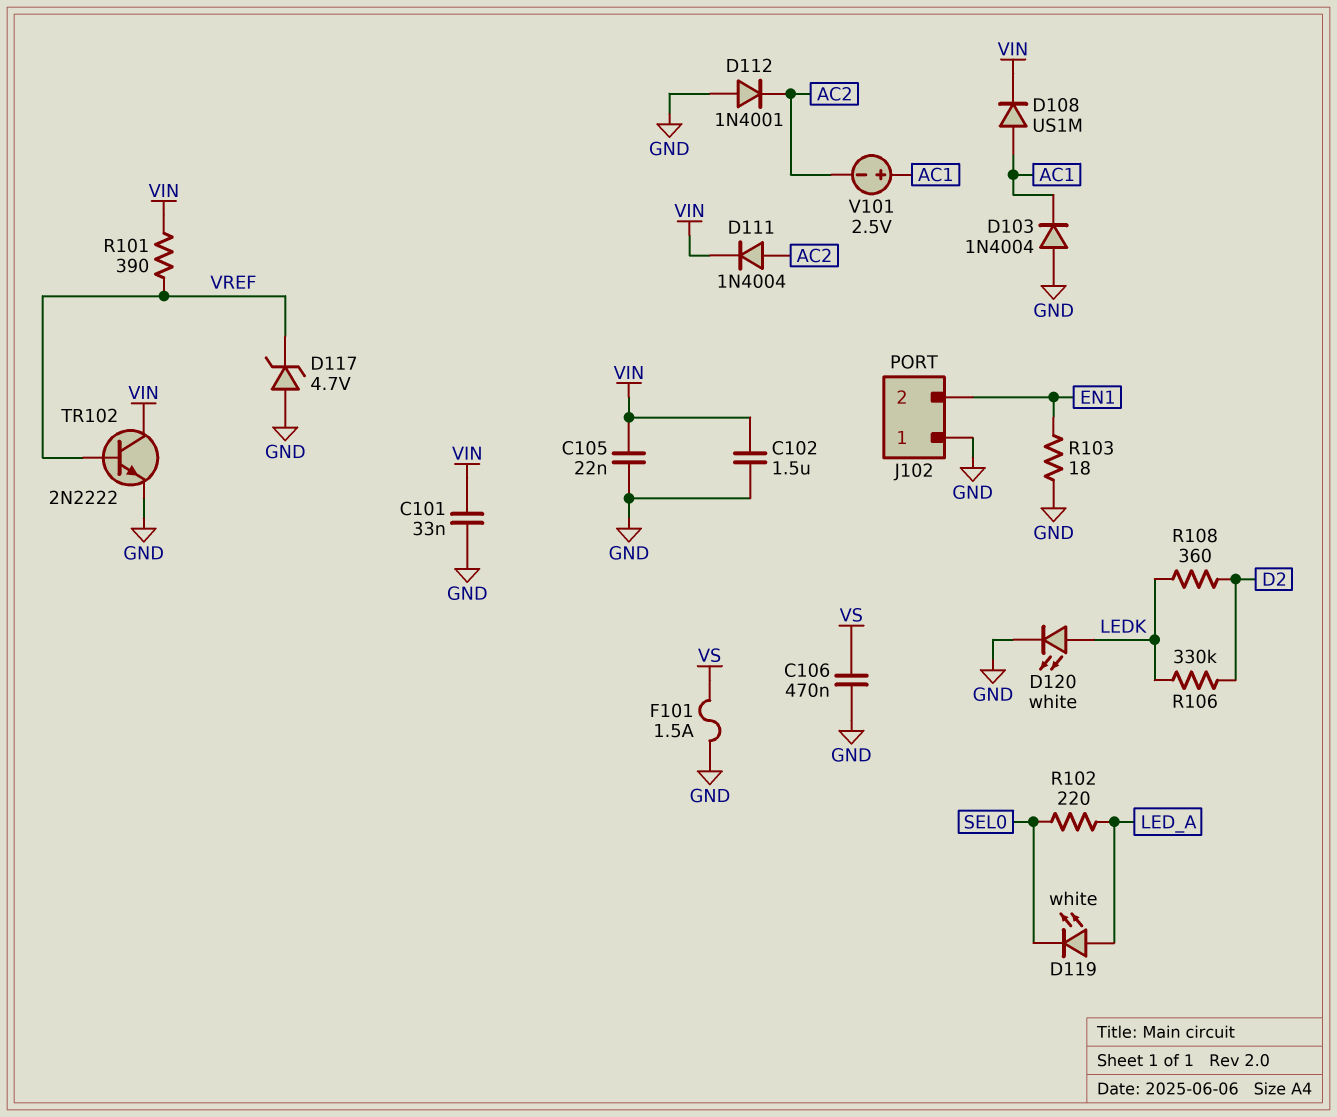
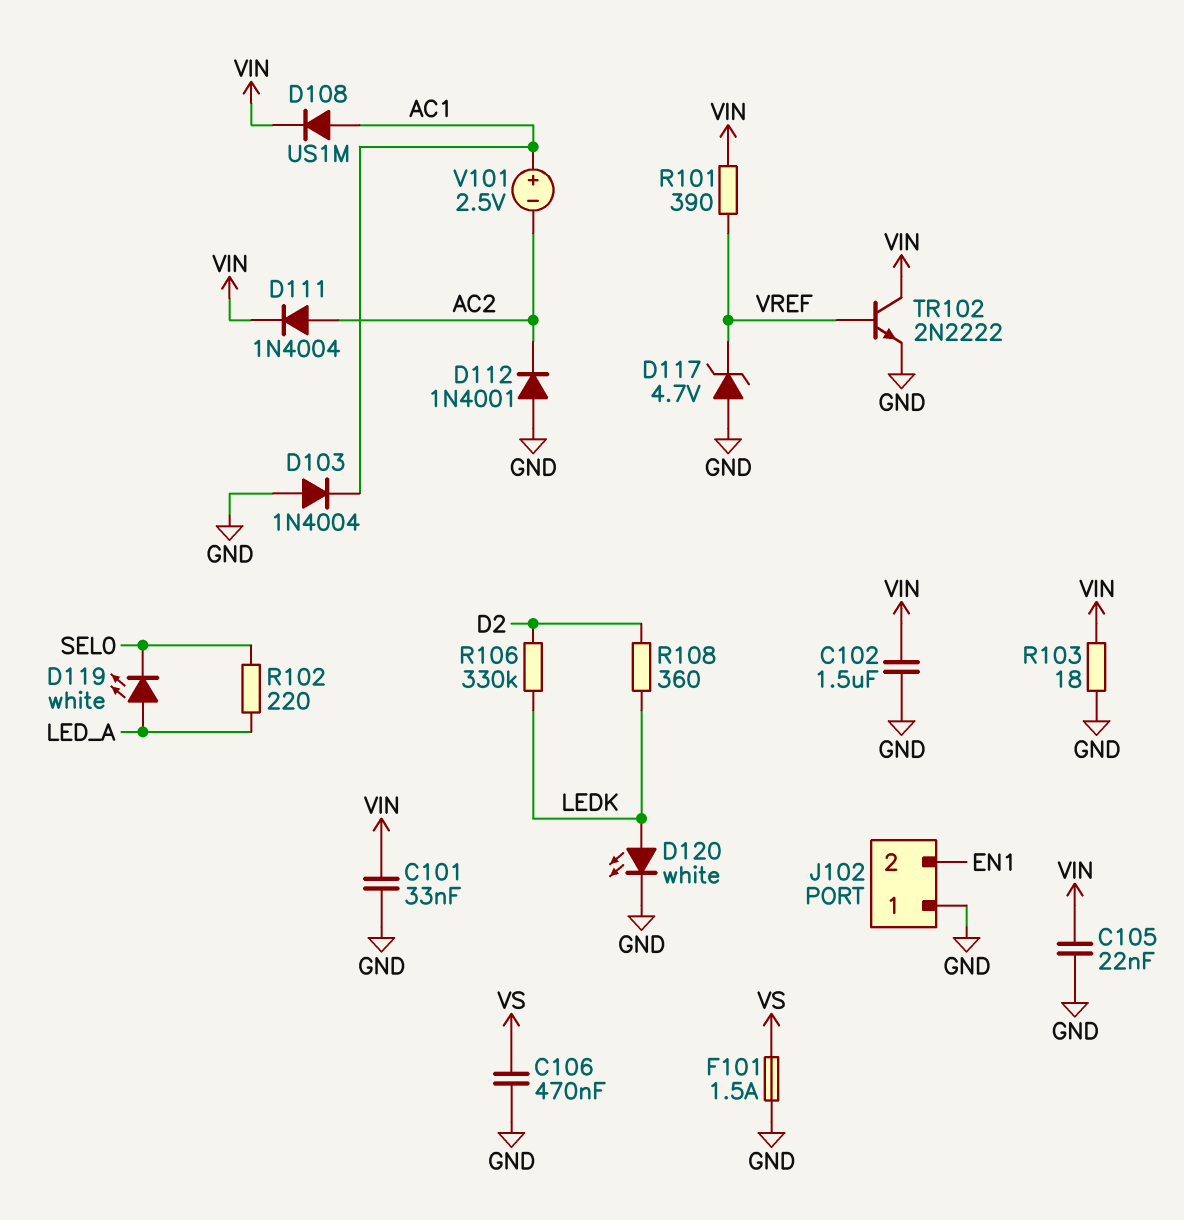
R103: 18 (EN1, GND) -> 18 (GND, VIN)

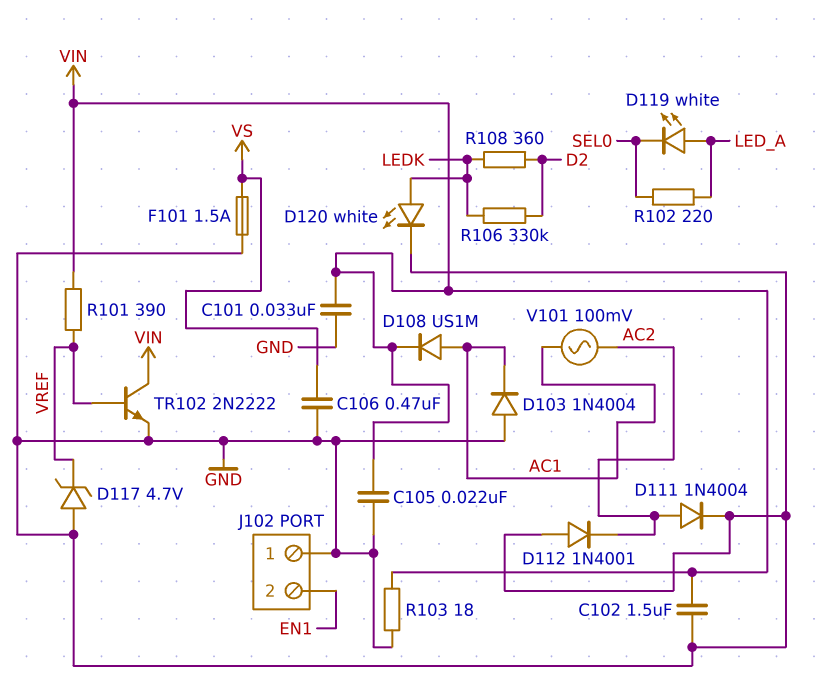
D111: diode 1N4004 (A AC2, K VIN) -> diode 1N4004 (A AC2, K GND)
V101: 2.5V (plus AC1, minus AC2) -> AC 100mV (AC1, AC2)

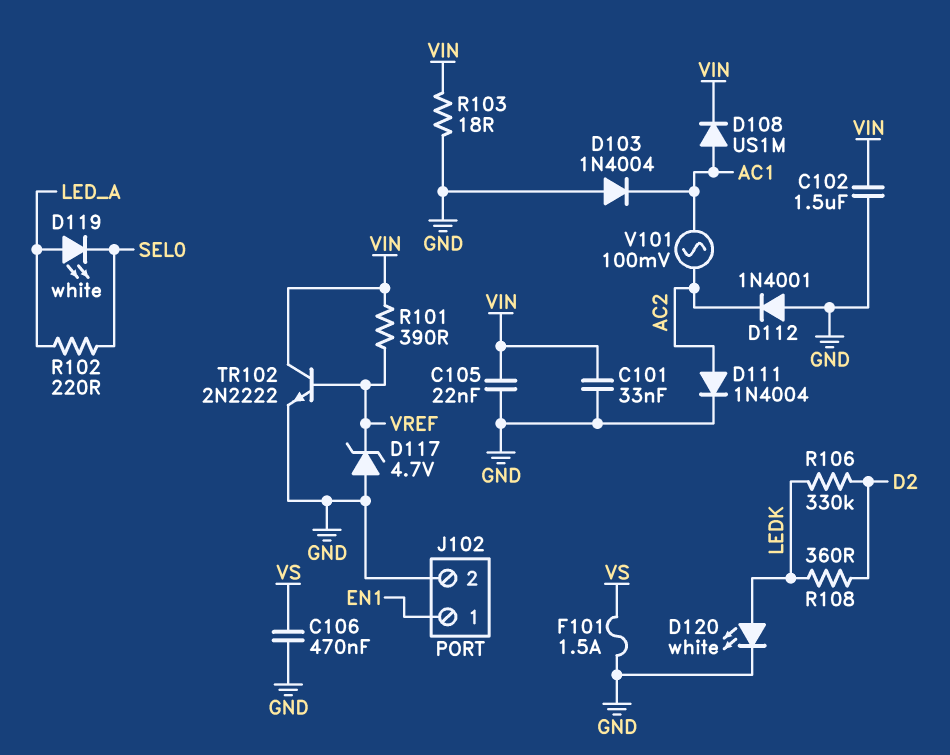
J102 pin 1: GND -> EN1
J102 pin 2: EN1 -> GND

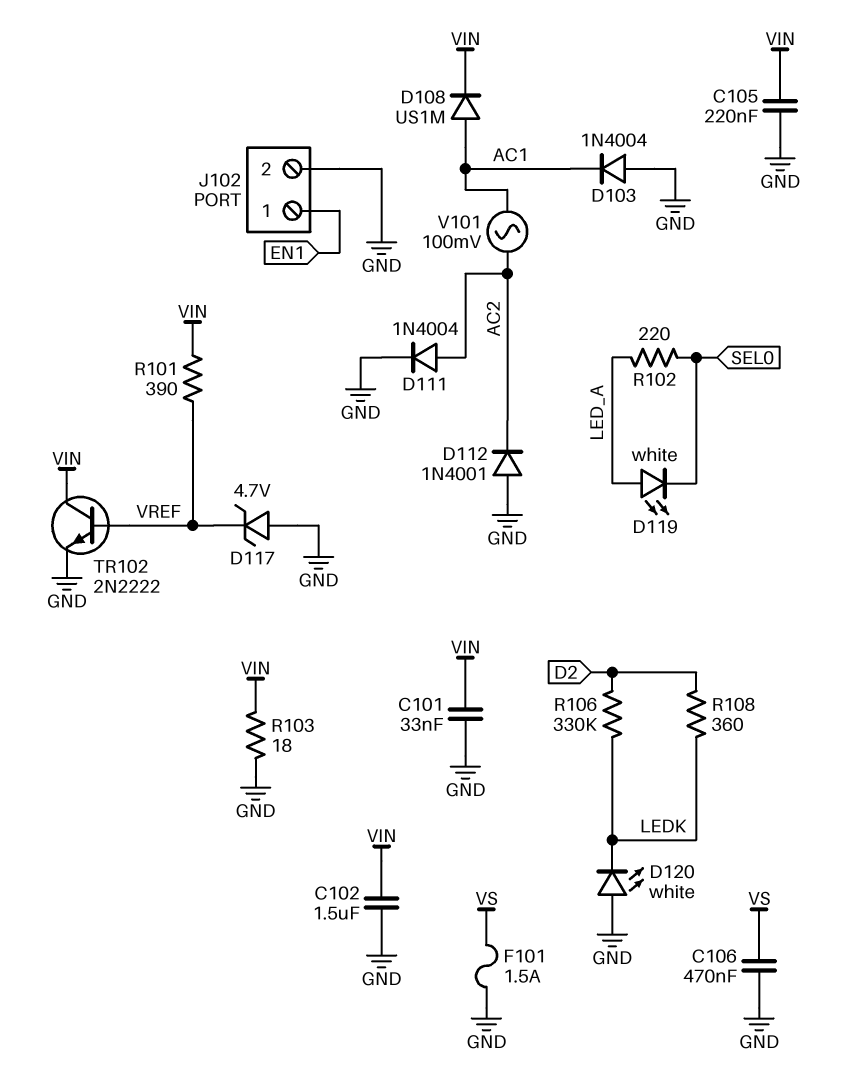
C105: 22nF (GND, VIN) -> 220nF (GND, VIN)
D120: LED white (A LEDK, K GND) -> LED white (A GND, K LEDK)

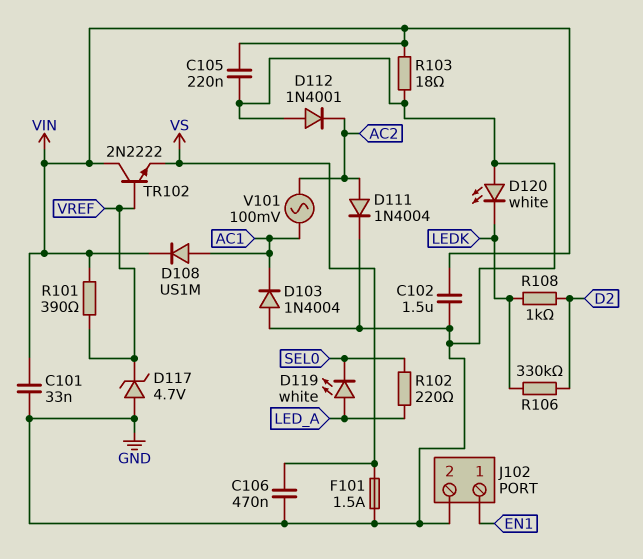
R108: 360 (D2, LEDK) -> 1k (D2, LEDK)
TR102: NPN 2N2222 (B VREF, C VIN, E GND) -> NPN 2N2222 (B VREF, C VIN, E VS)

